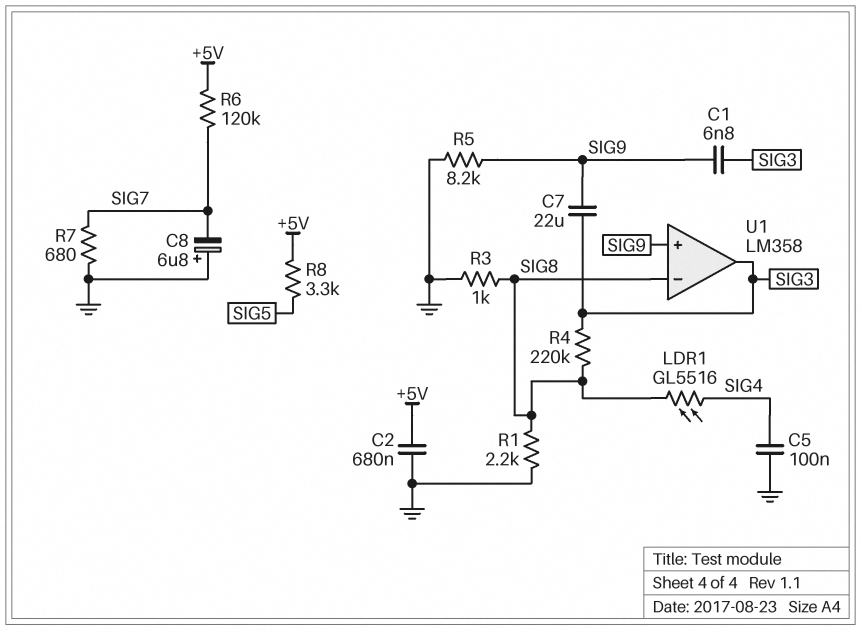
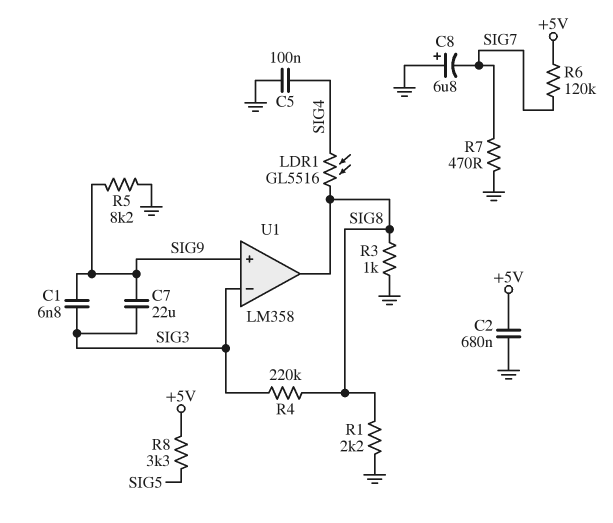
R7: 680 (GND, SIG7) -> 470 (GND, SIG7)
U1 pin in-: SIG8 -> SIG3
U1 pin out: SIG3 -> SIG8

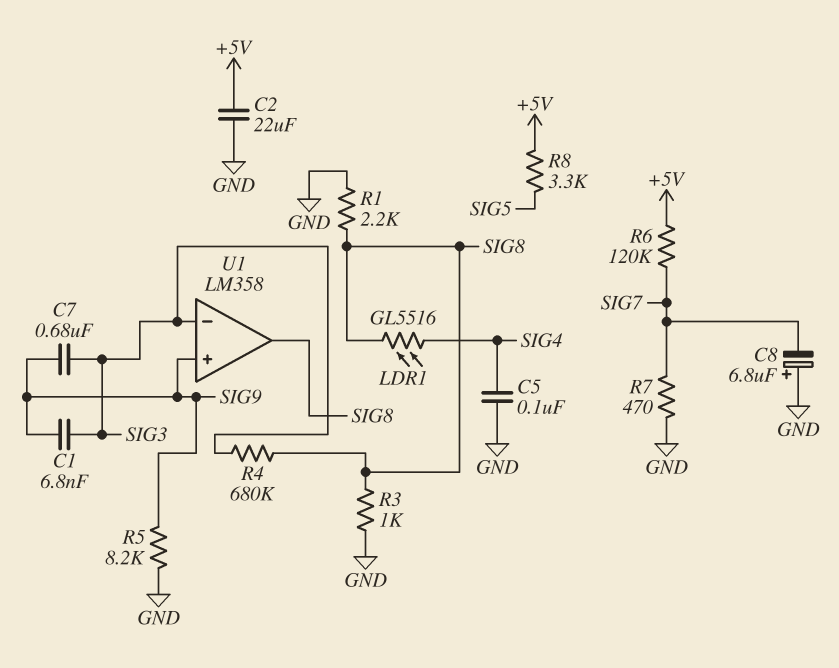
C2: 680nF (+5V, GND) -> 22uF (+5V, GND)
C7: 22uF (SIG3, SIG9) -> 680nF (SIG3, SIG9)
R4: 220k (SIG3, SIG8) -> 680k (SIG3, SIG8)

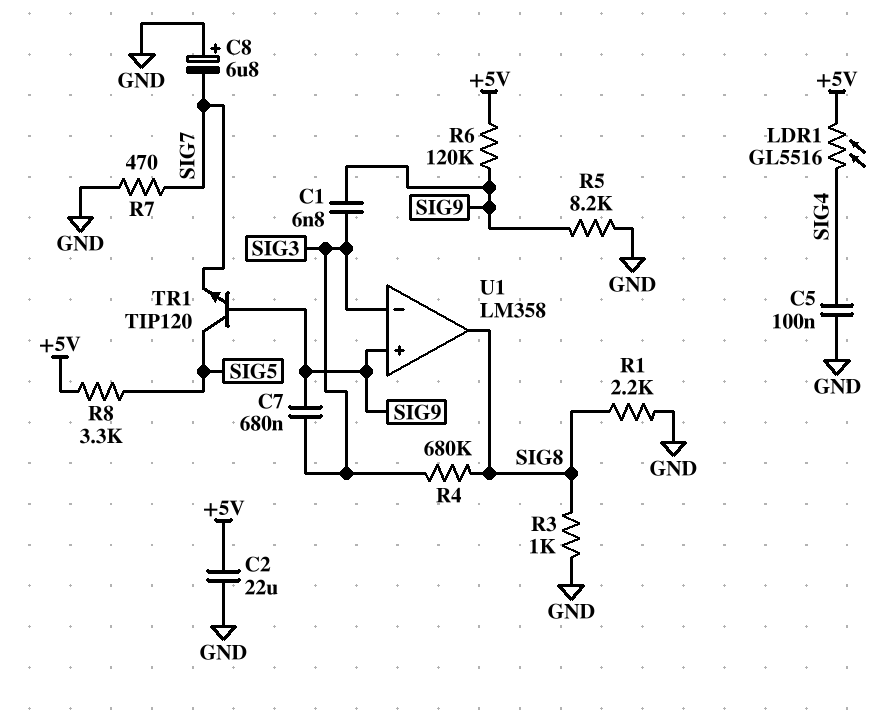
LDR1: GL5516 (SIG4, SIG8) -> GL5516 (+5V, SIG4)
R6: 120k (+5V, SIG7) -> 120k (+5V, SIG9)
TR1: none -> NPN TIP120 (B SIG9, C SIG5, E SIG7)

